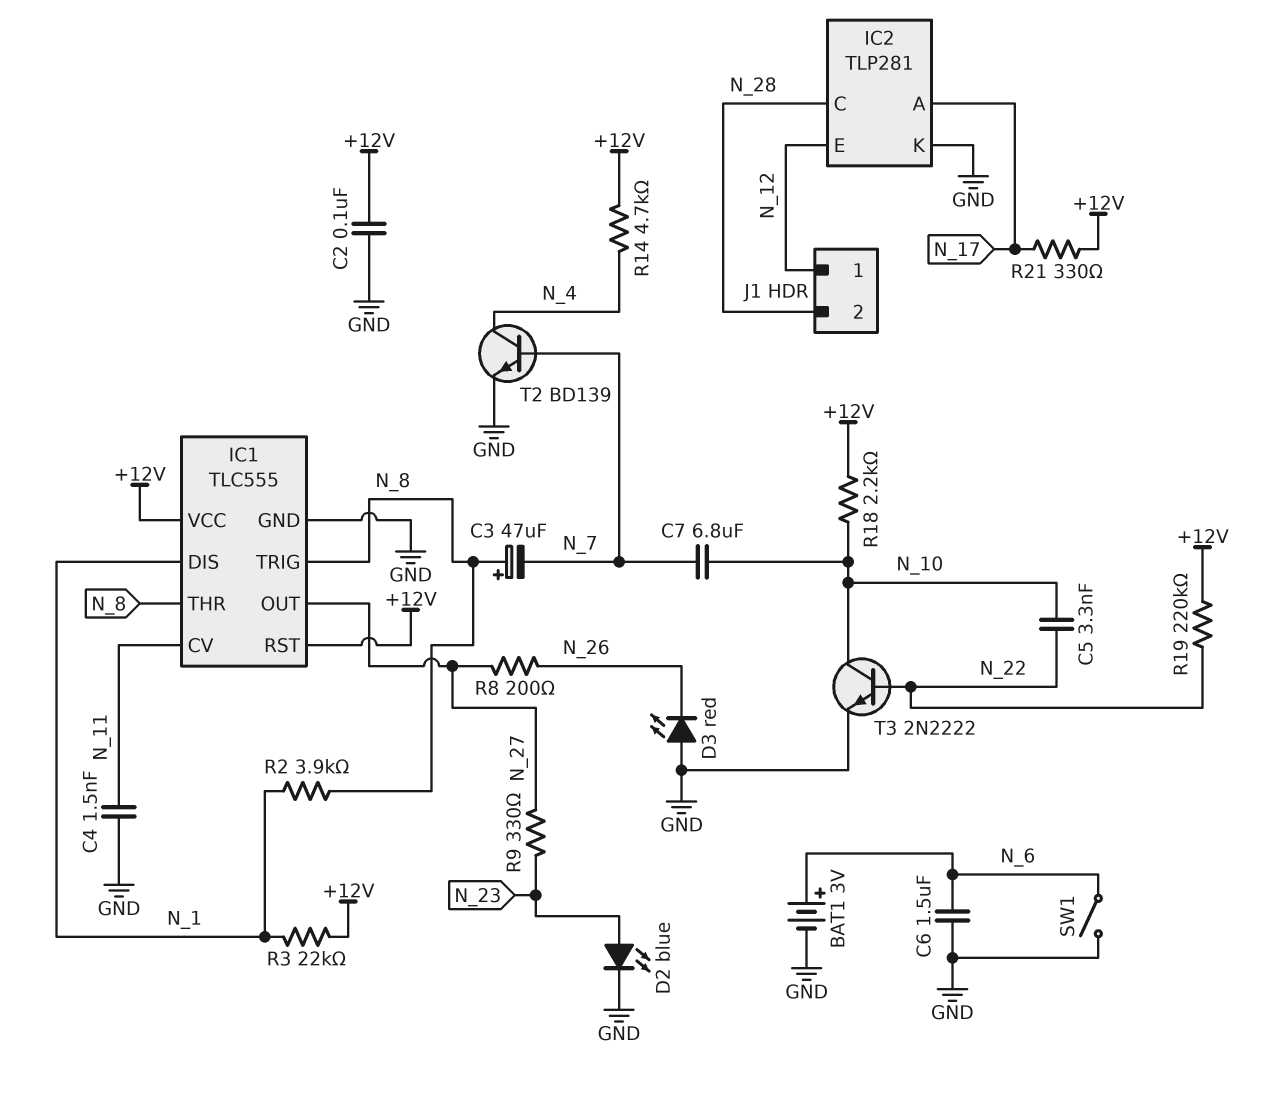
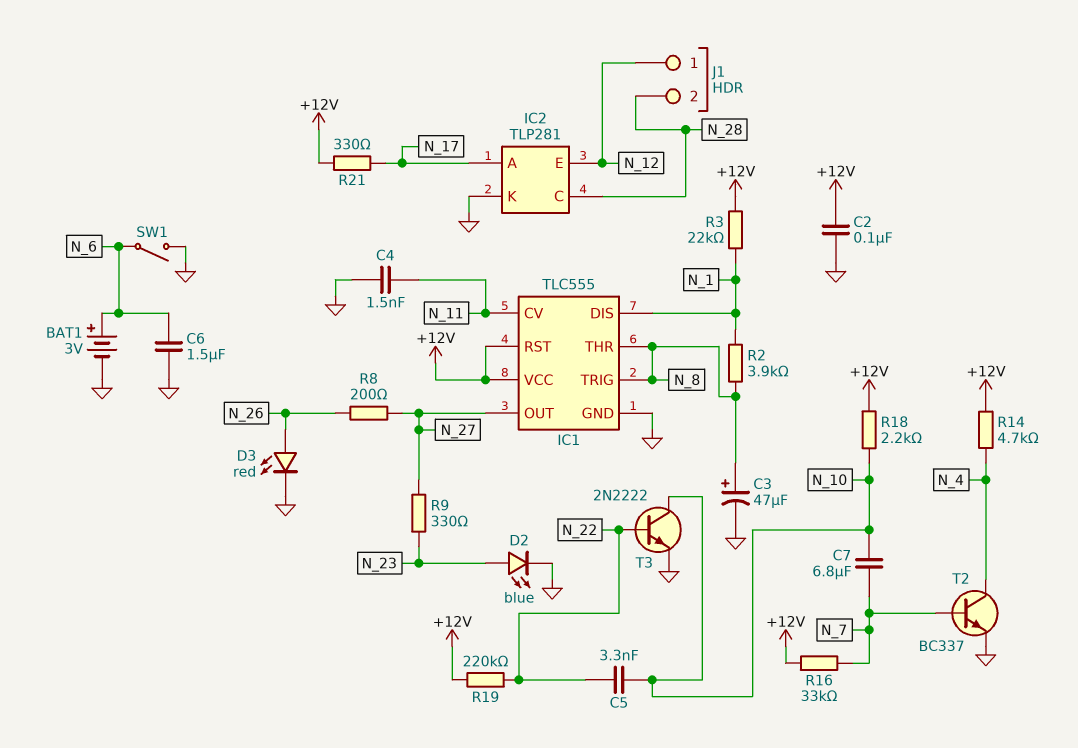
C3: 47uF (plus N_8, minus N_7) -> 47uF (plus N_8, minus GND)
D3: LED red (A GND, K N_26) -> LED red (A N_26, K GND)
R16: none -> 33k (+12V, N_7)
T2: NPN BD139 (B N_7, C N_4, E GND) -> NPN BC337 (B N_7, C N_4, E GND)

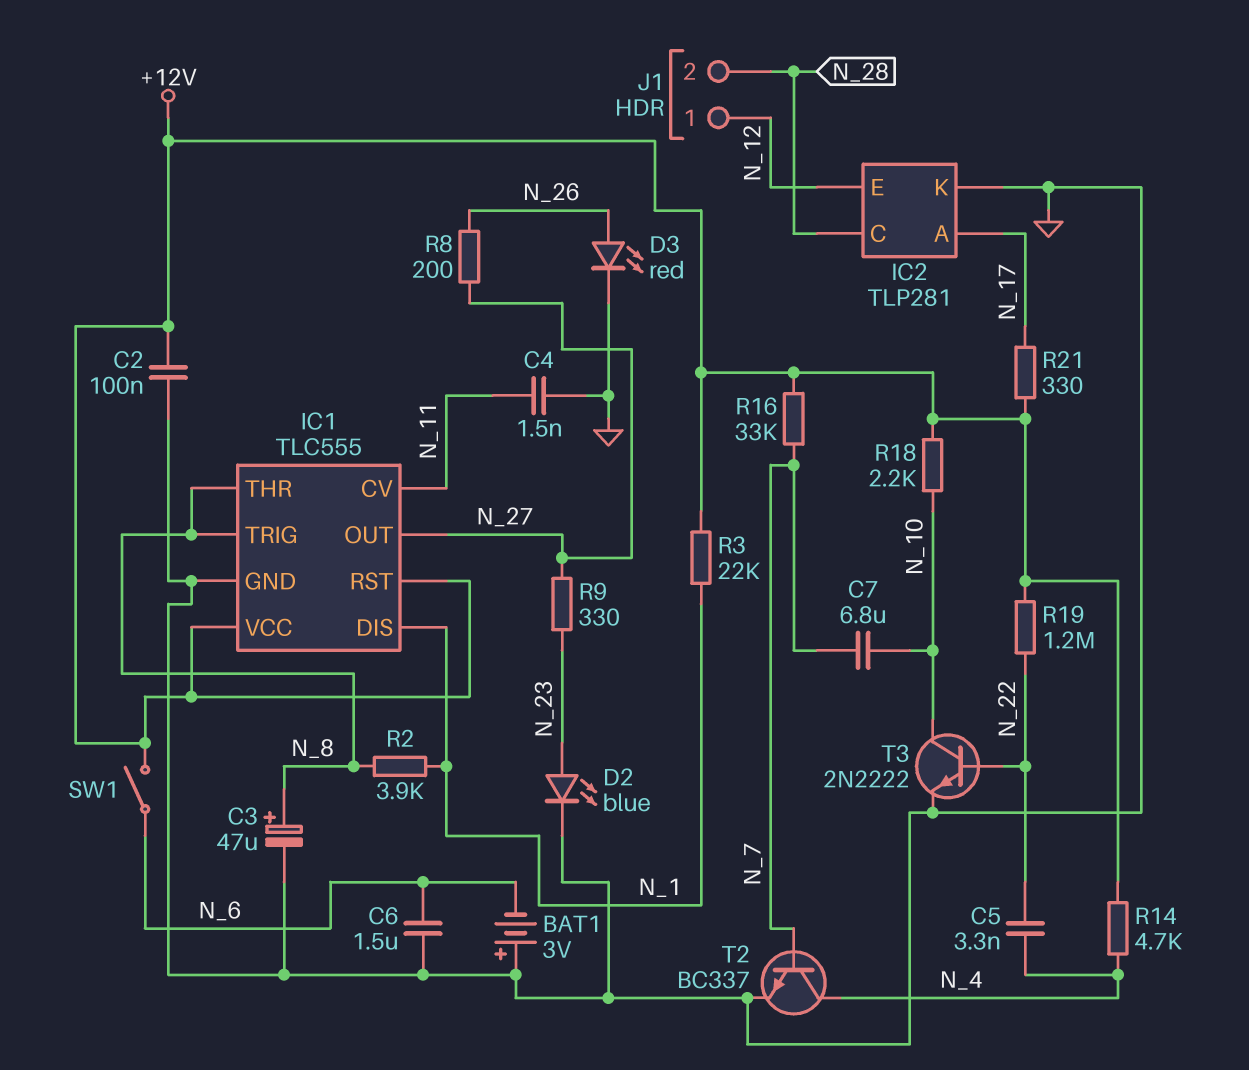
BAT1: 3V (plus N_6, minus GND) -> 3V (plus GND, minus N_6)
C5: 3.3nF (N_10, N_22) -> 3.3nF (N_4, N_22)
R19: 220k (+12V, N_22) -> 1.2M (+12V, N_22)
SW1: switch (GND, N_6) -> switch (+12V, N_6)

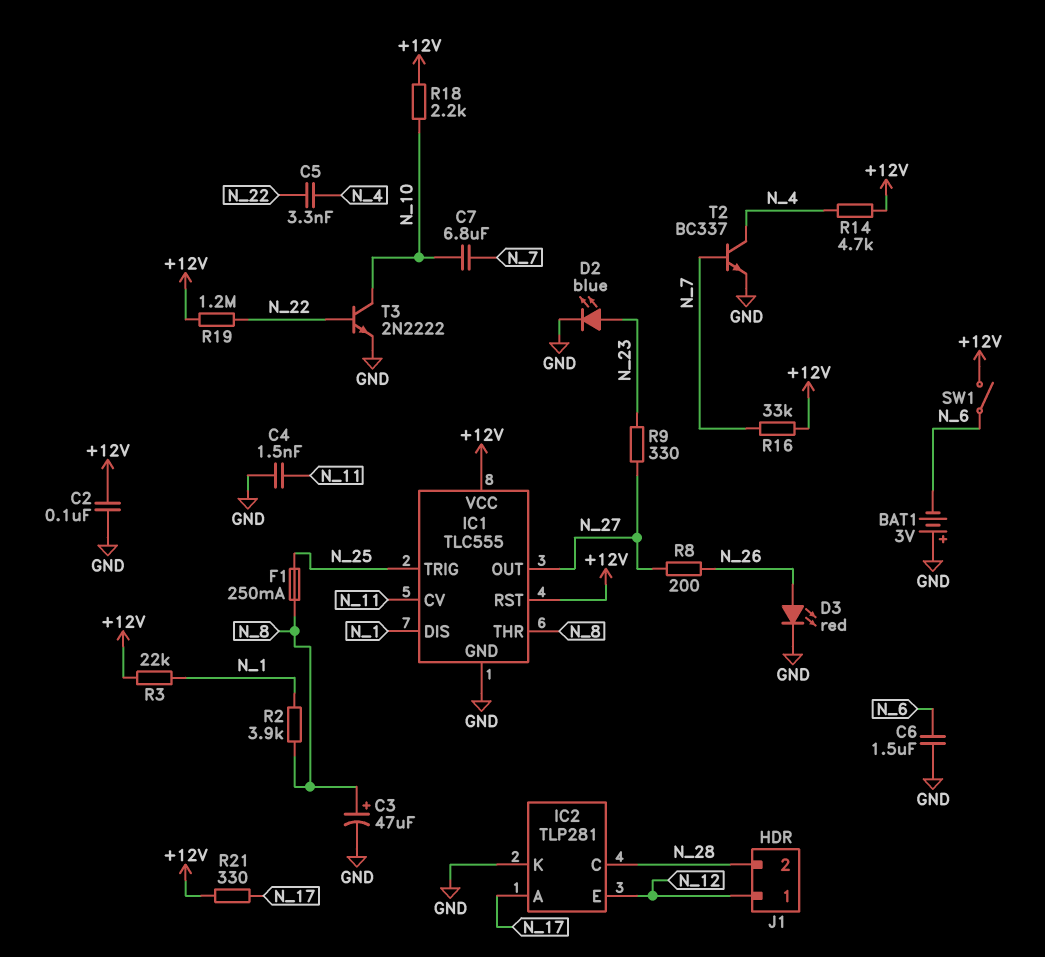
F1: none -> 250mA (N_8, N_25)
IC1 pin TRIG: N_8 -> N_25

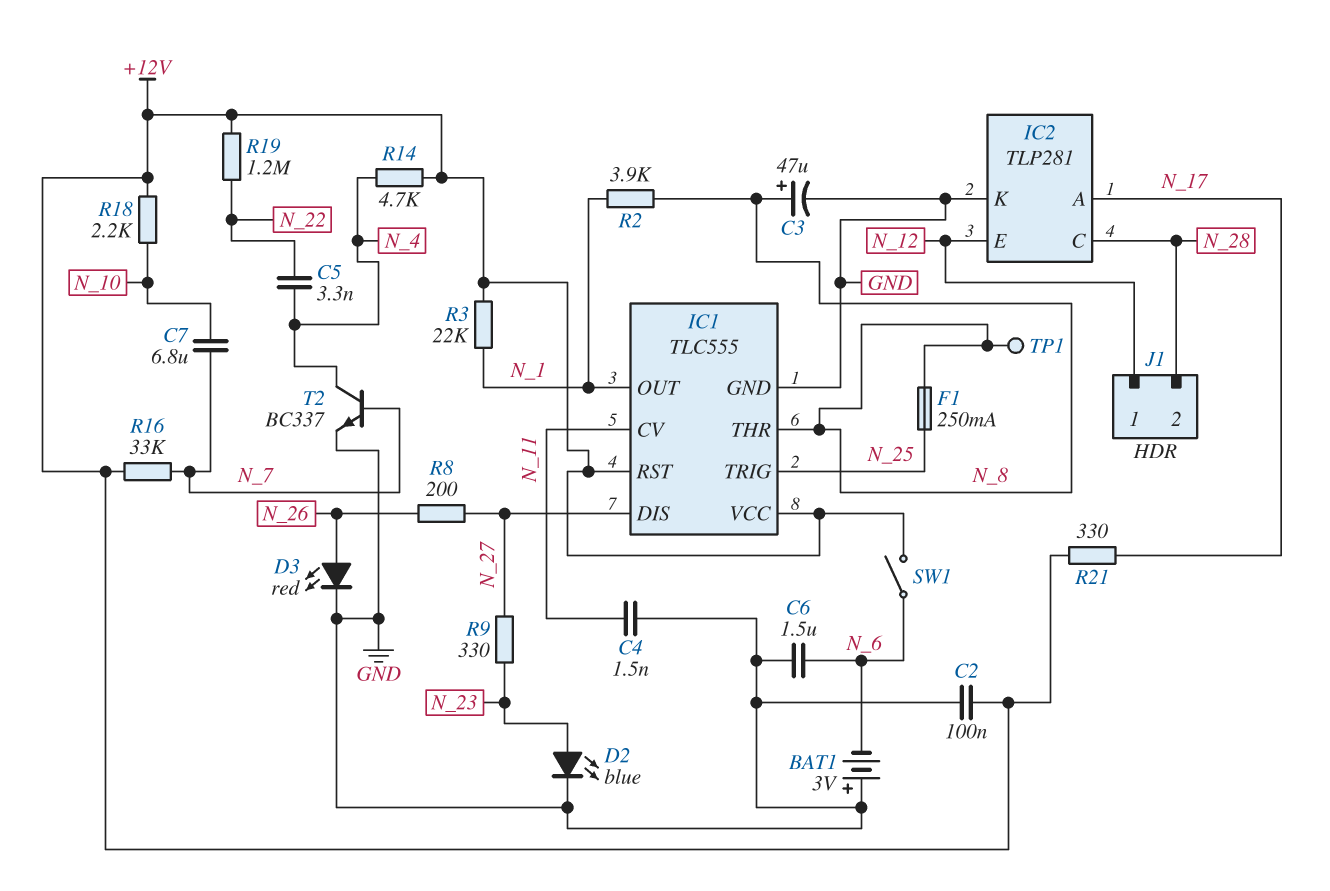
IC1 pin DIS: N_1 -> N_27
IC1 pin OUT: N_27 -> N_1
T3: NPN 2N2222 (B N_22, C N_10, E GND) -> none
TP1: none -> test point (N_8)

